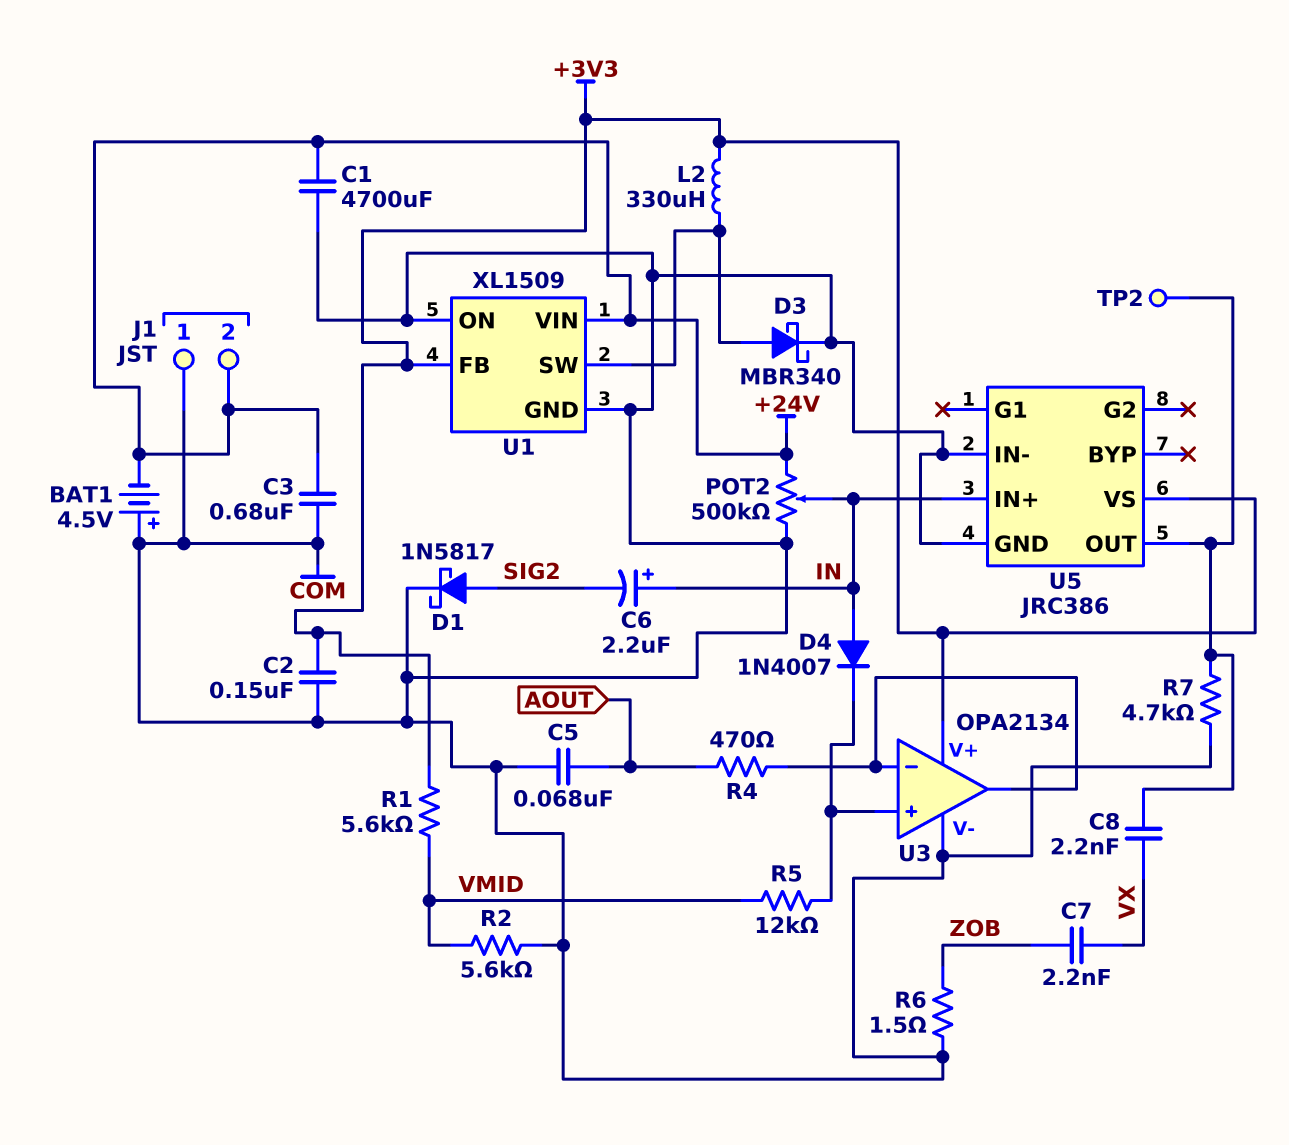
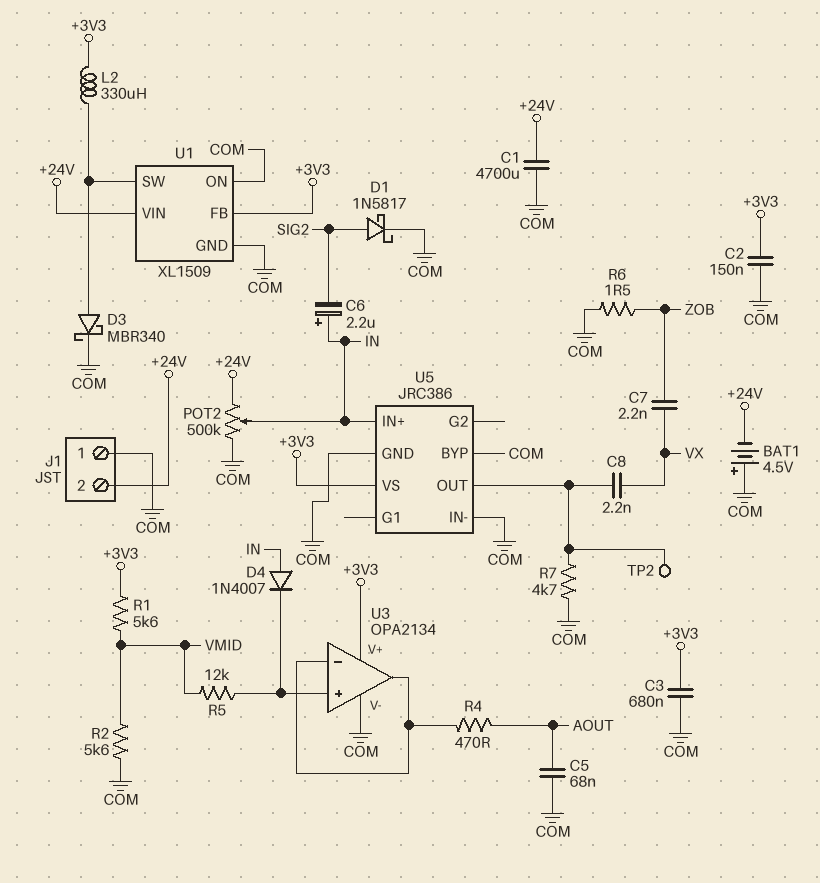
C3: 680nF (+24V, COM) -> 680nF (+3V3, COM)
U5 pin BYP: none -> COM

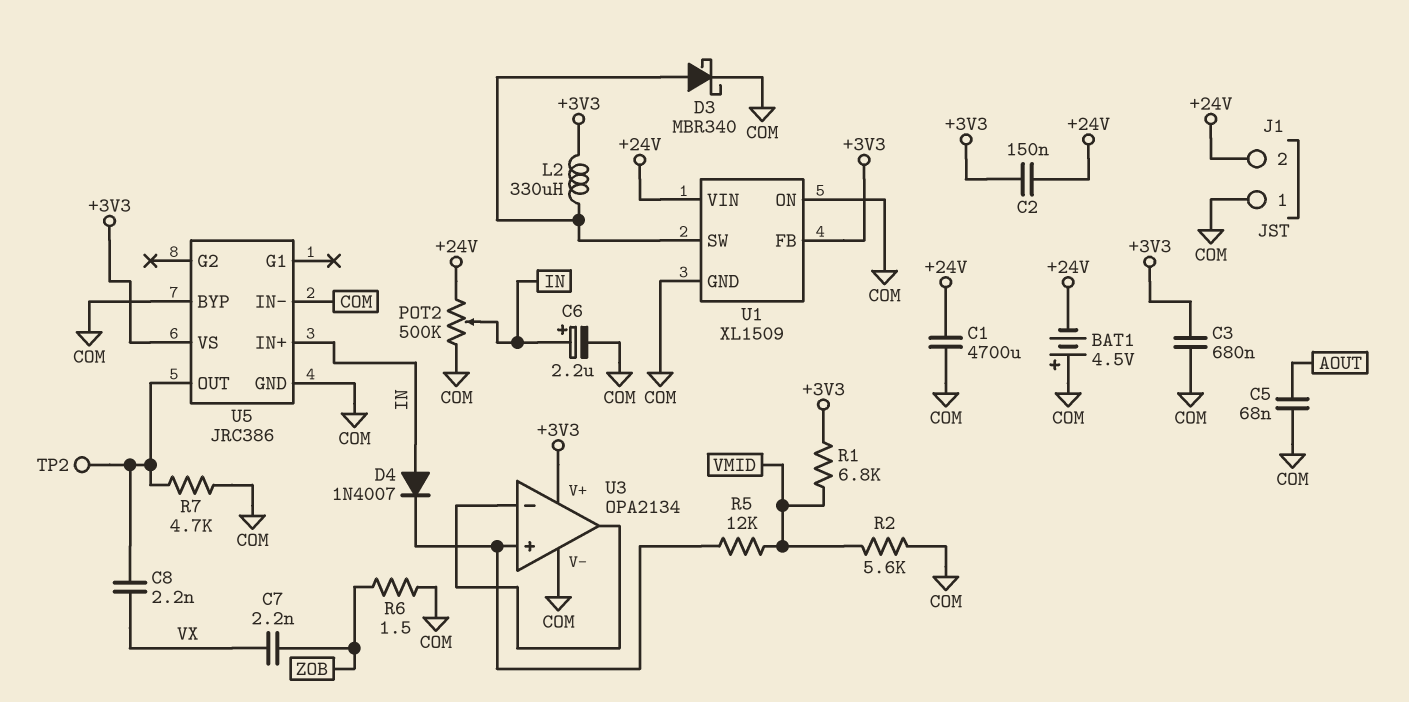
C2: 150nF (+3V3, COM) -> 150nF (+3V3, +24V)
C6: 2.2uF (plus IN, minus SIG2) -> 2.2uF (plus IN, minus COM)
D1: schottky 1N5817 (A SIG2, K COM) -> none
R1: 5.6k (+3V3, VMID) -> 6.8k (+3V3, VMID)
R4: 470 (AOUT, U3/in-) -> none

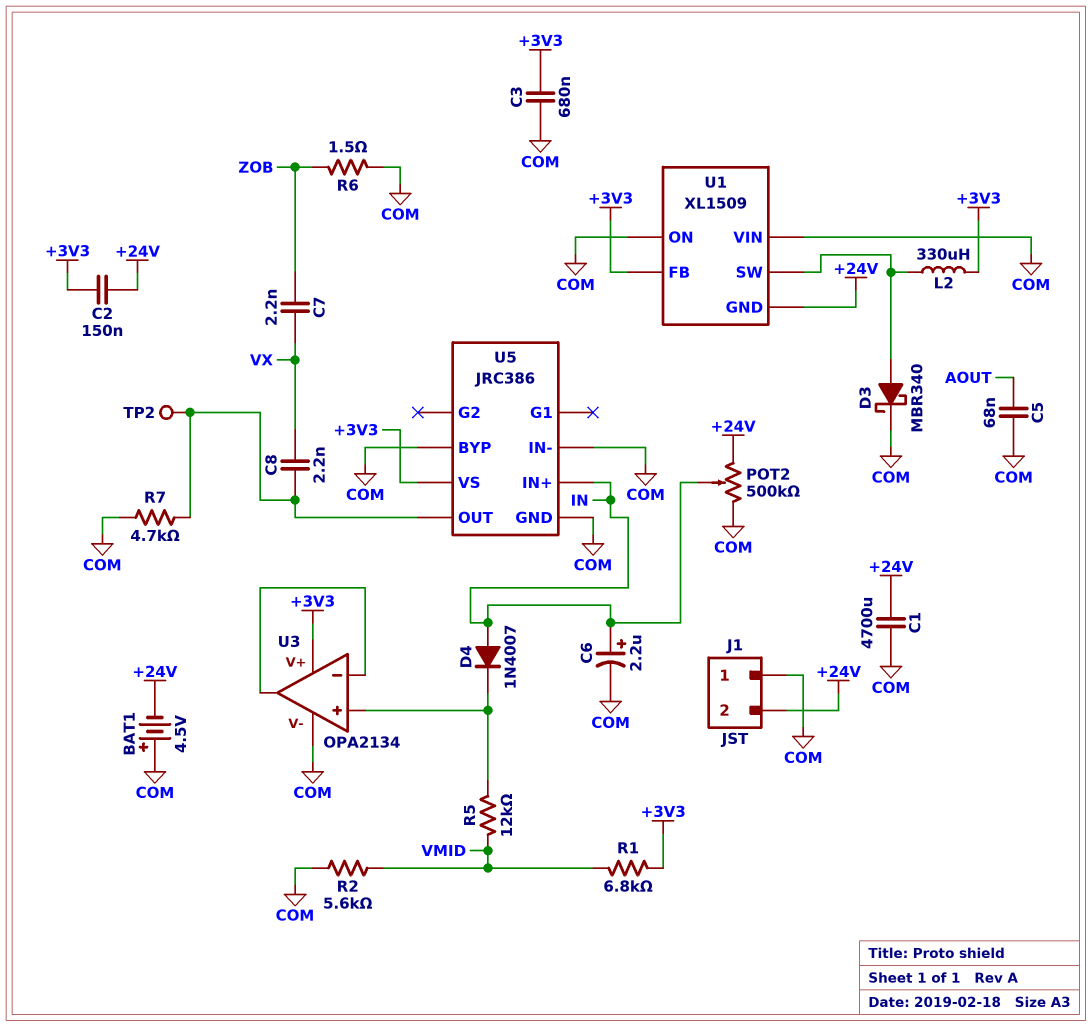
U1 pin GND: COM -> +24V
U1 pin VIN: +24V -> COM

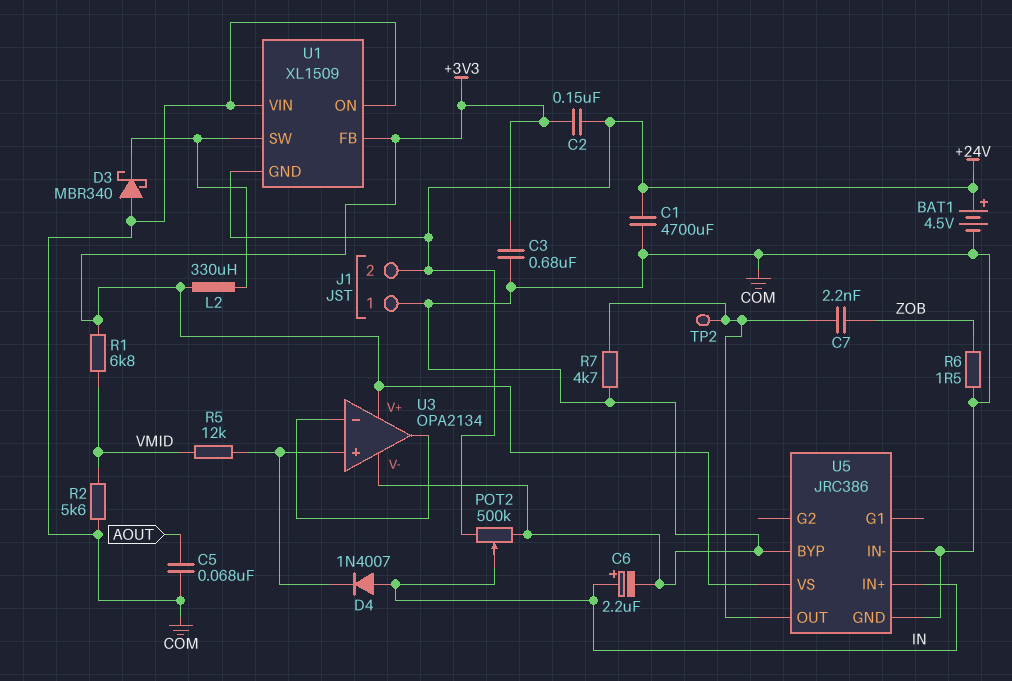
BAT1: 4.5V (plus COM, minus +24V) -> 4.5V (plus +24V, minus COM)
C7: 2.2nF (VX, ZOB) -> 2.2nF (U5/OUT, ZOB)
C8: 2.2nF (U5/OUT, VX) -> none
D3: schottky MBR340 (A U1/SW, K COM) -> schottky MBR340 (A COM, K U1/SW)

